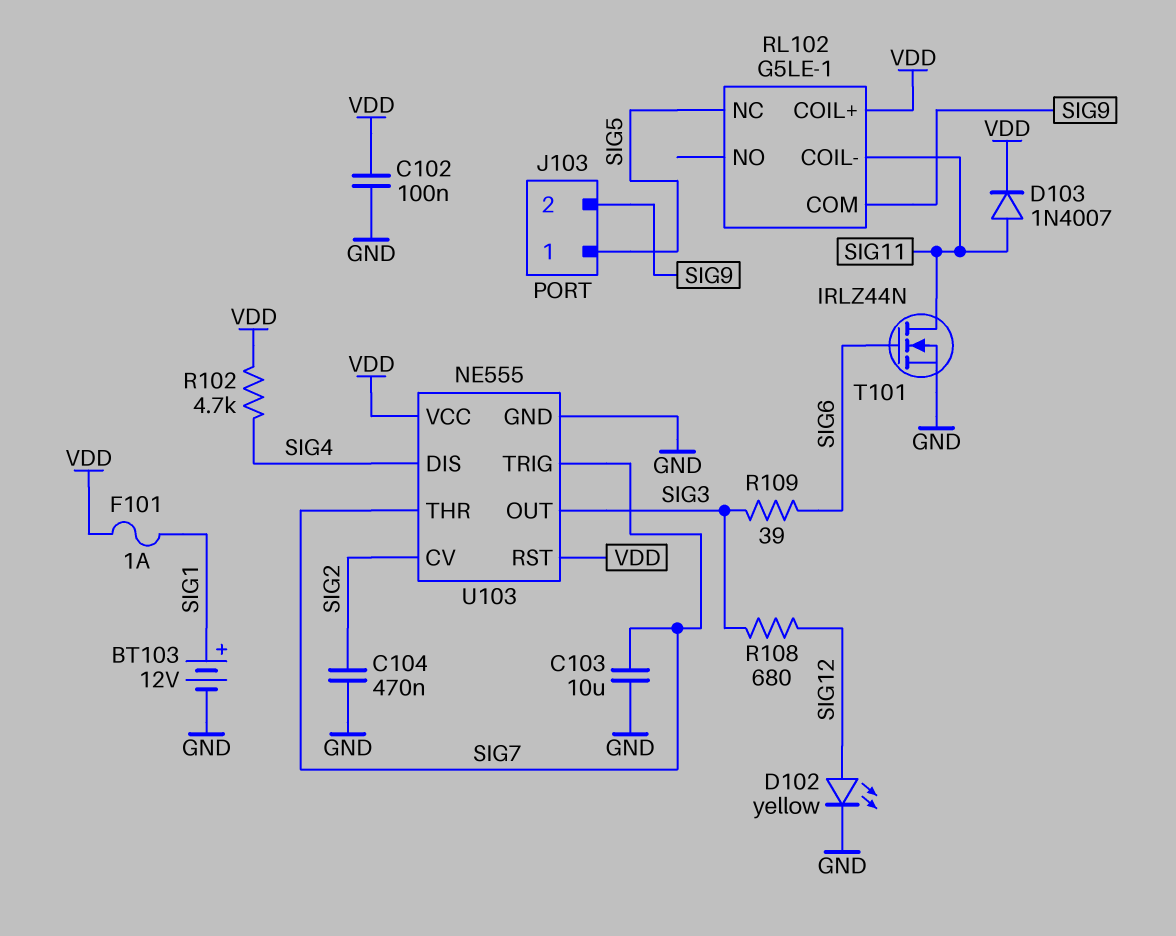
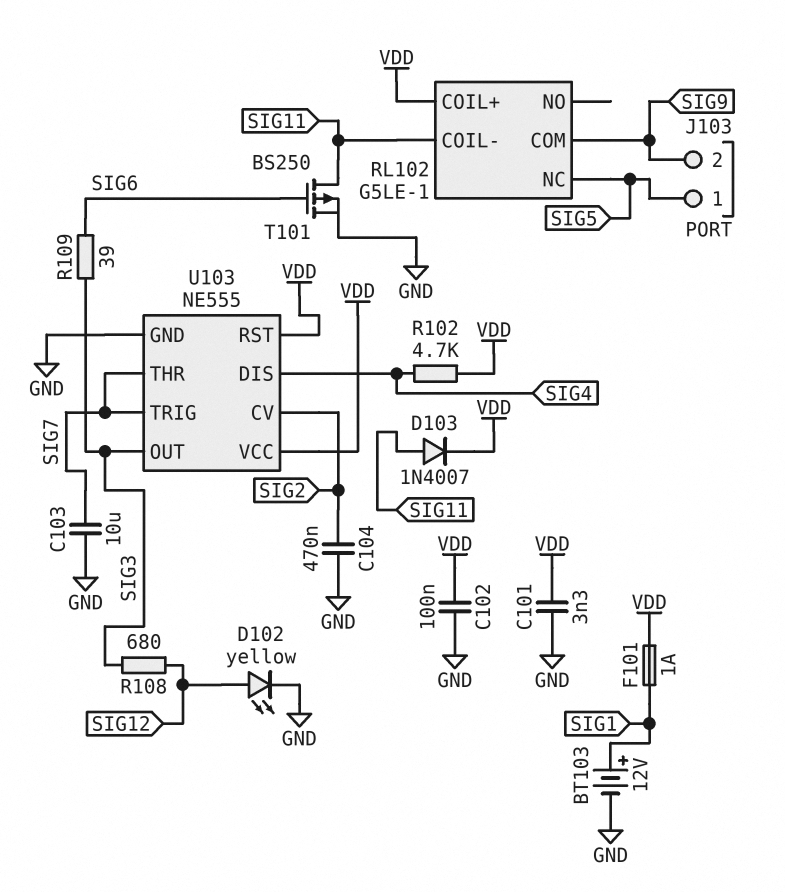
C101: none -> 3.3nF (GND, VDD)
T101: NMOS IRLZ44N (G SIG6, D SIG11, S GND) -> PMOS BS250 (G SIG6, D SIG11, S GND)

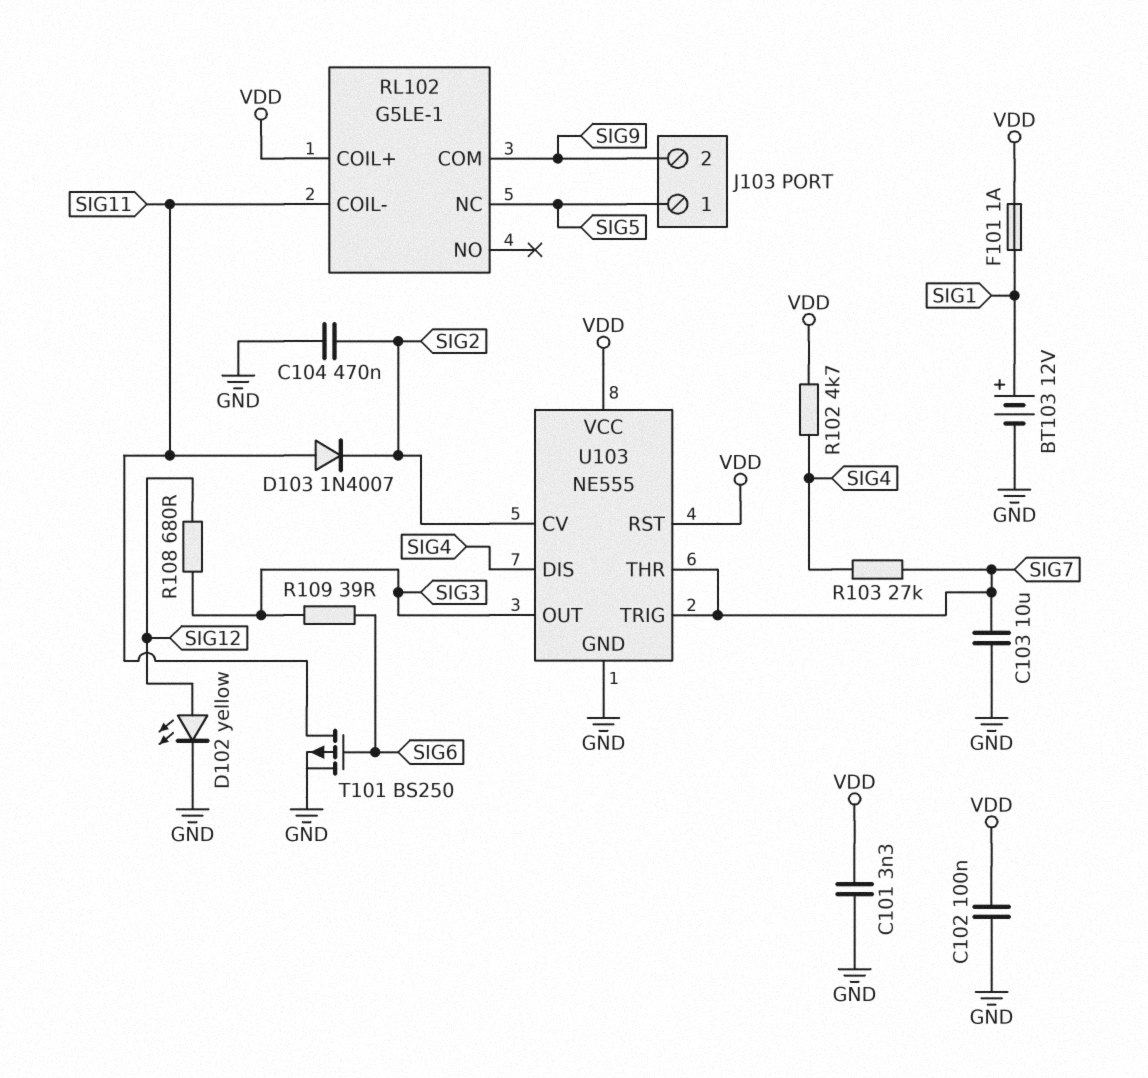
D103: diode 1N4007 (A SIG11, K VDD) -> diode 1N4007 (A SIG11, K SIG2)
R103: none -> 27k (SIG4, SIG7)

